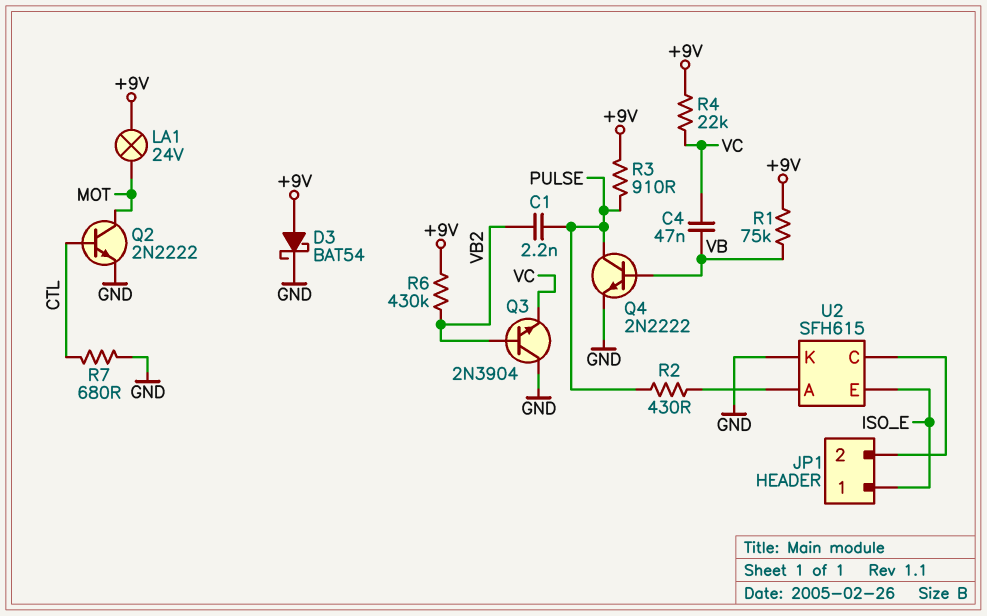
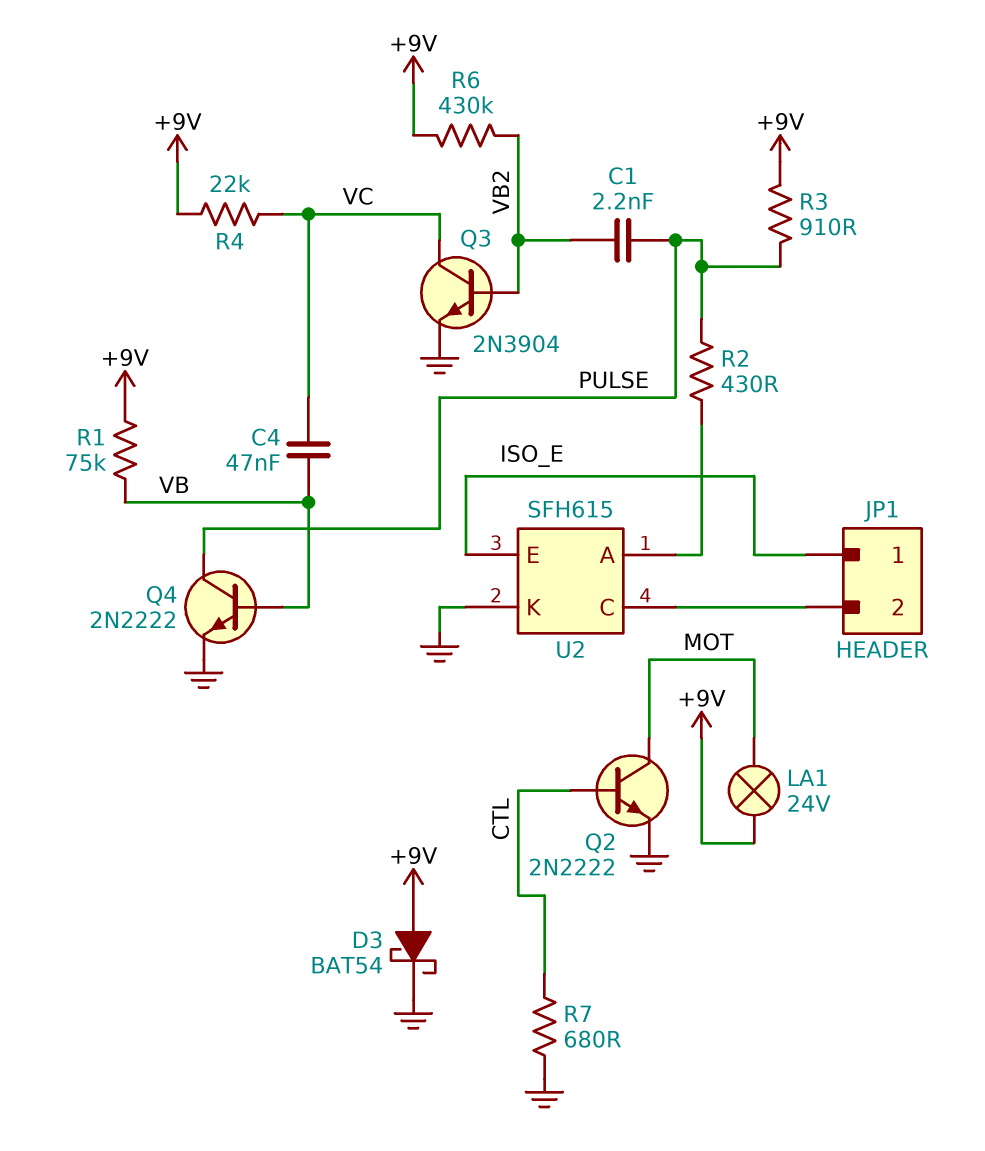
Q3: NPN 2N3904 (B VB2, C GND, E VC) -> NPN 2N3904 (B VB2, C VC, E GND)

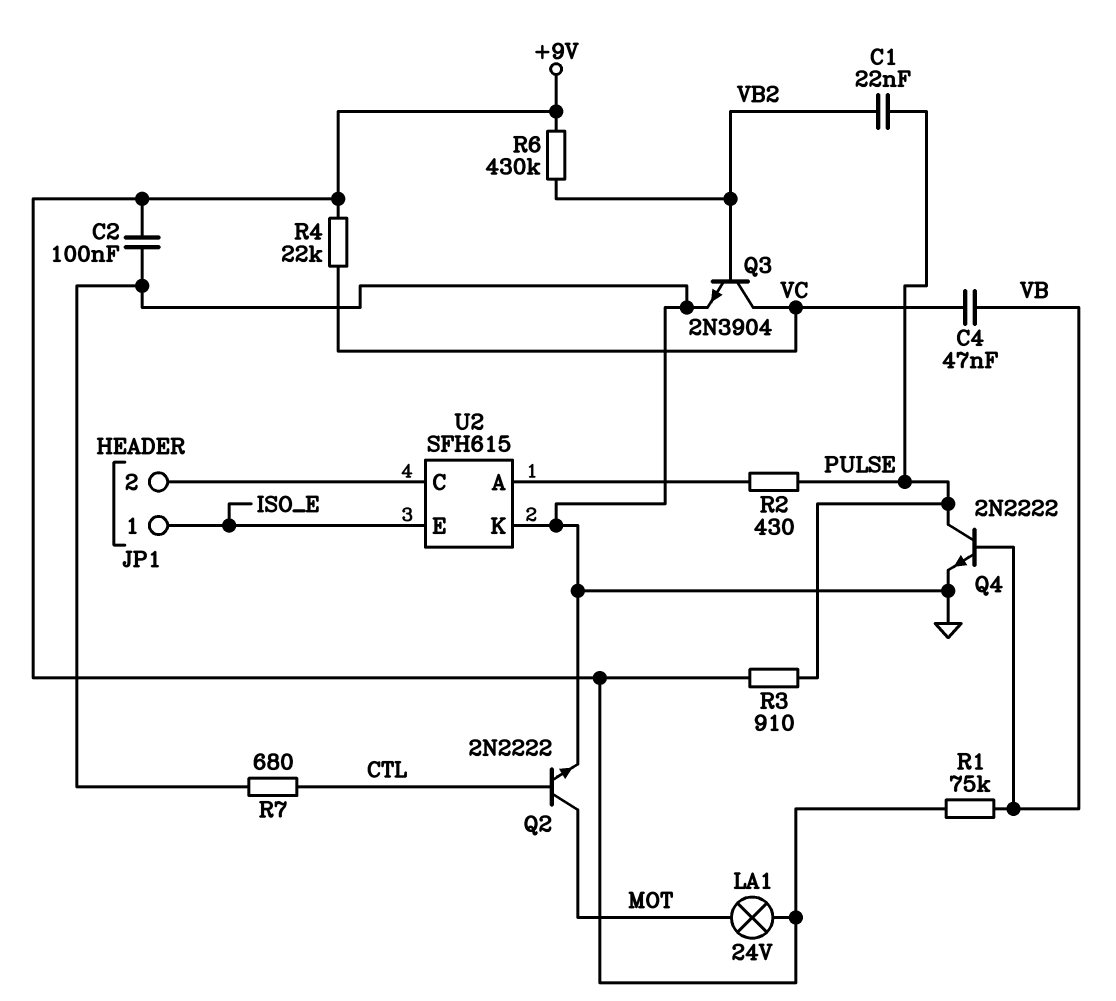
C1: 2.2nF (PULSE, VB2) -> 22nF (PULSE, VB2)
C2: none -> 100nF (+9V, GND)
D3: schottky BAT54 (A +9V, K GND) -> none

